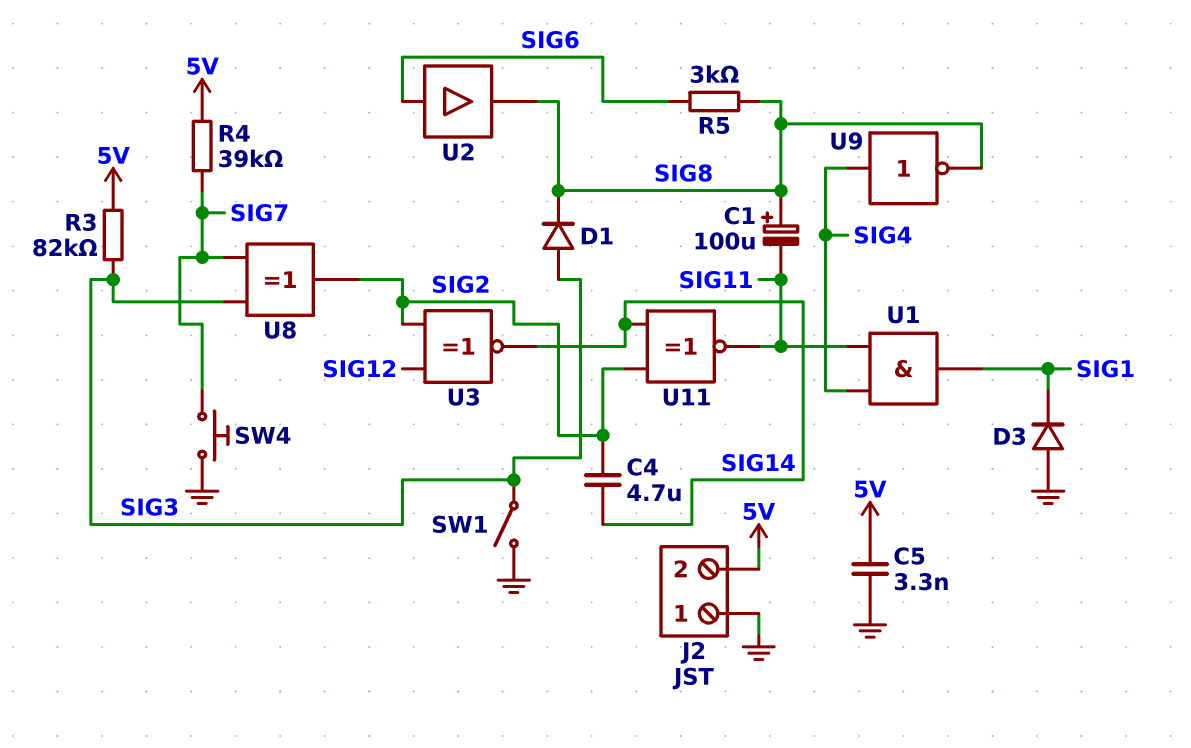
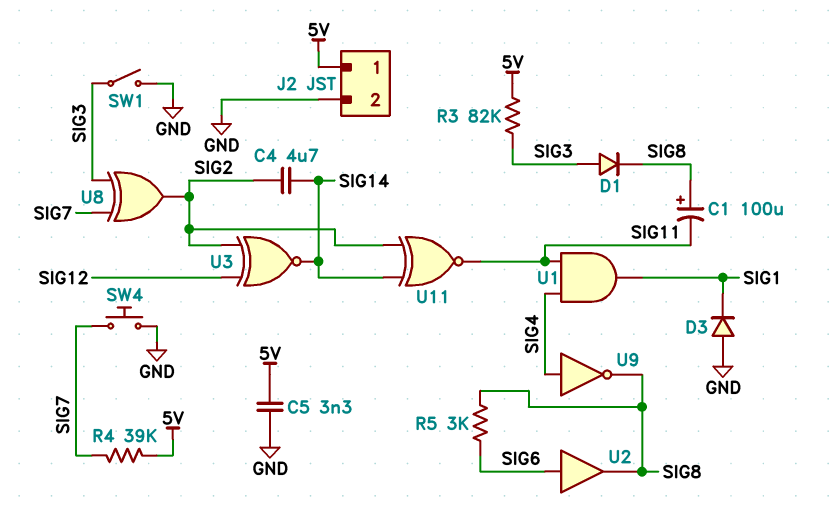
J2 pin 1: GND -> 5V
J2 pin 2: 5V -> GND

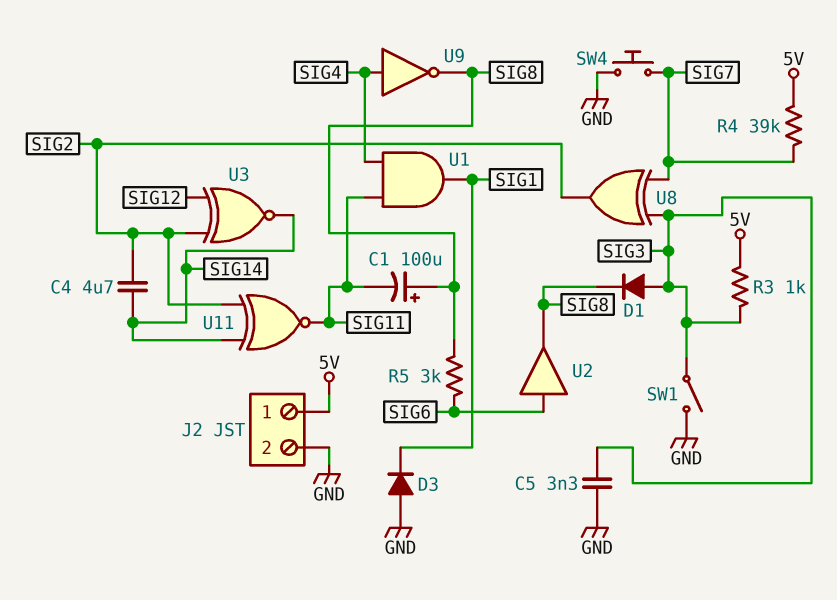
C5: 3.3nF (5V, GND) -> 3.3nF (GND, SIG3)
R3: 82k (5V, SIG3) -> 1k (5V, SIG3)

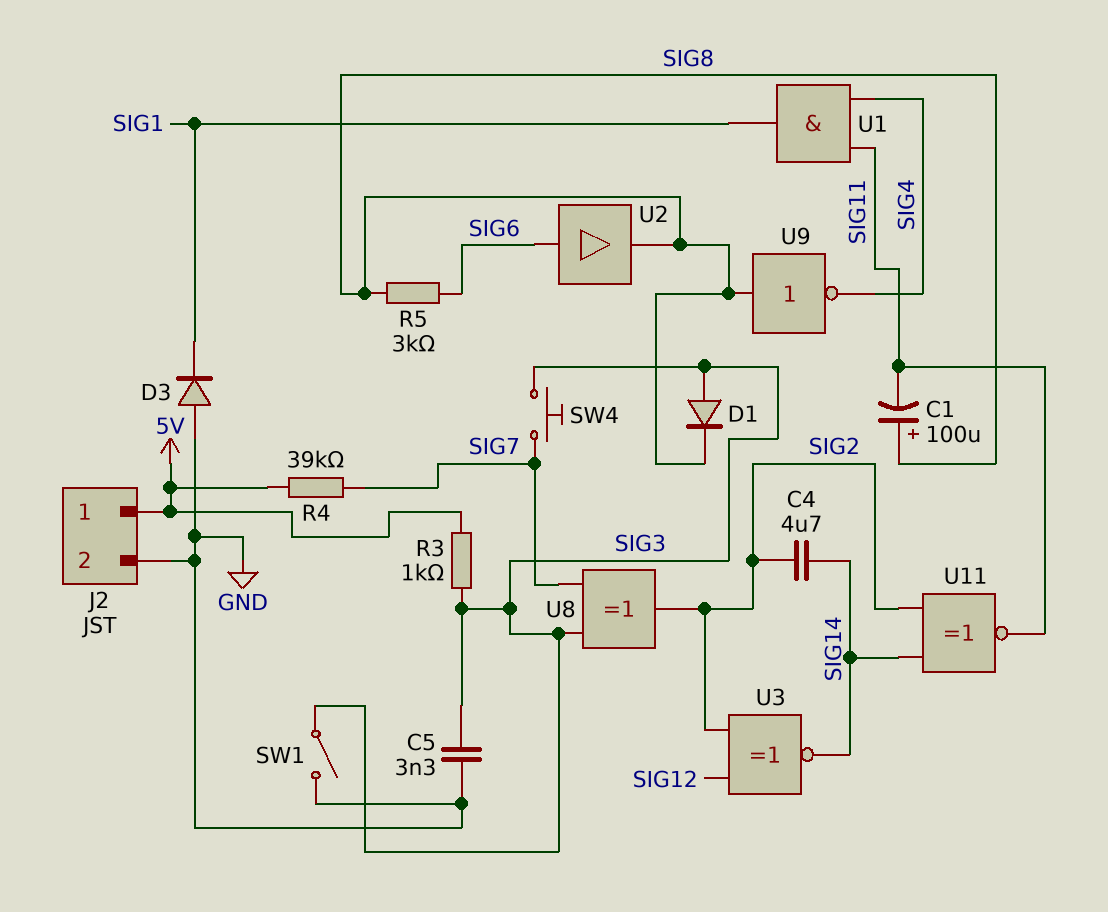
SW4: button (GND, SIG7) -> button (SIG3, SIG7)
U9: NOT (in SIG4, out SIG8) -> NOT (in SIG8, out SIG4)

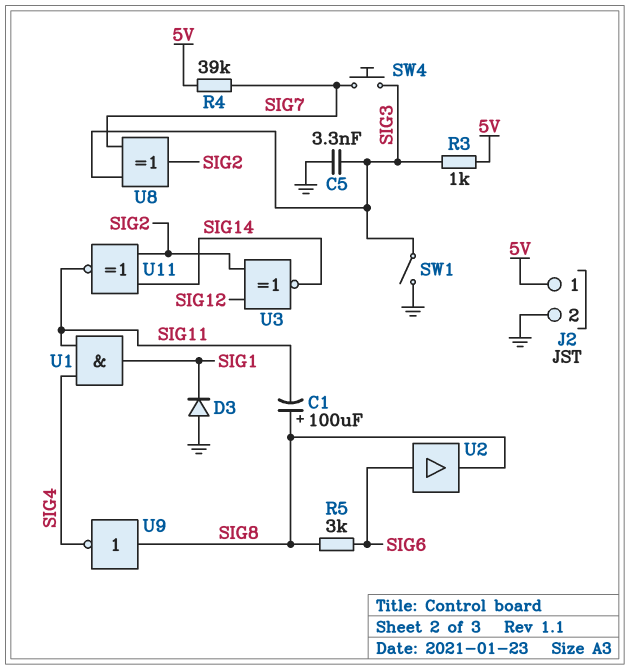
C4: 4.7uF (SIG2, SIG14) -> none
D1: diode (A SIG3, K SIG8) -> none

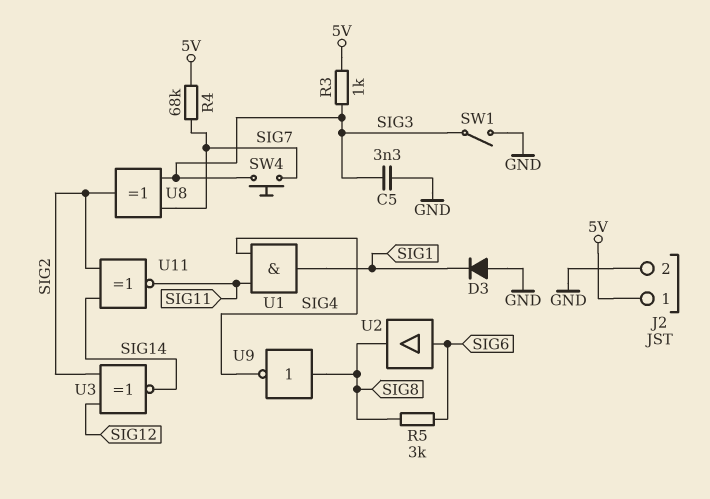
C1: 100uF (plus SIG8, minus SIG11) -> none
R4: 39k (5V, SIG7) -> 68k (5V, SIG7)

